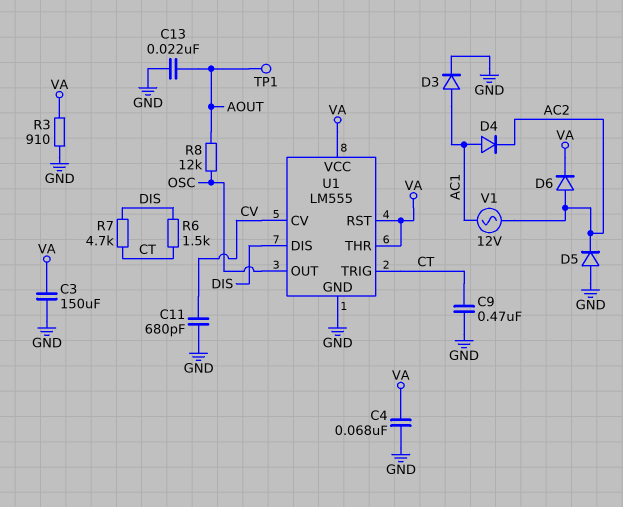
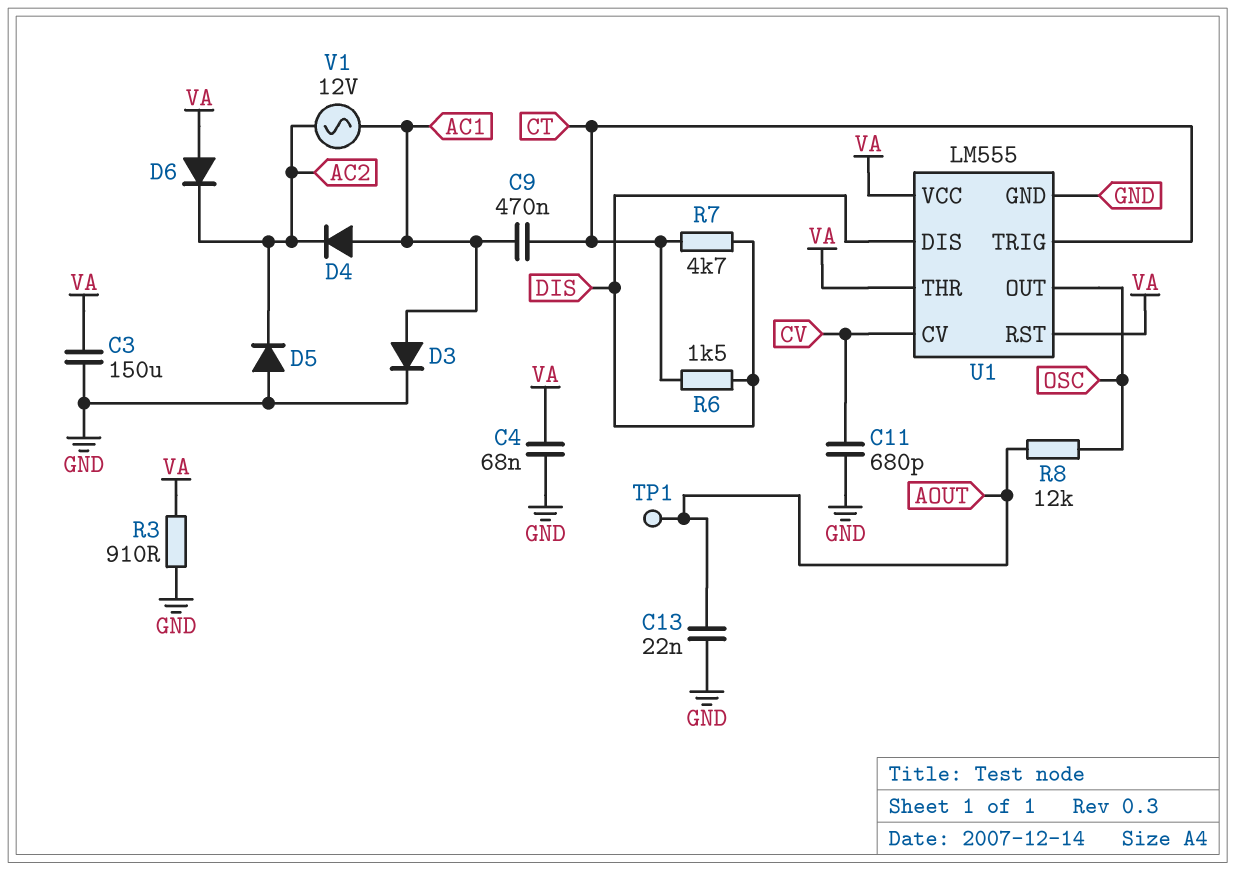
C9: 470nF (CT, GND) -> 470nF (AC1, CT)
D6: diode (A AC2, K VA) -> diode (A VA, K AC2)

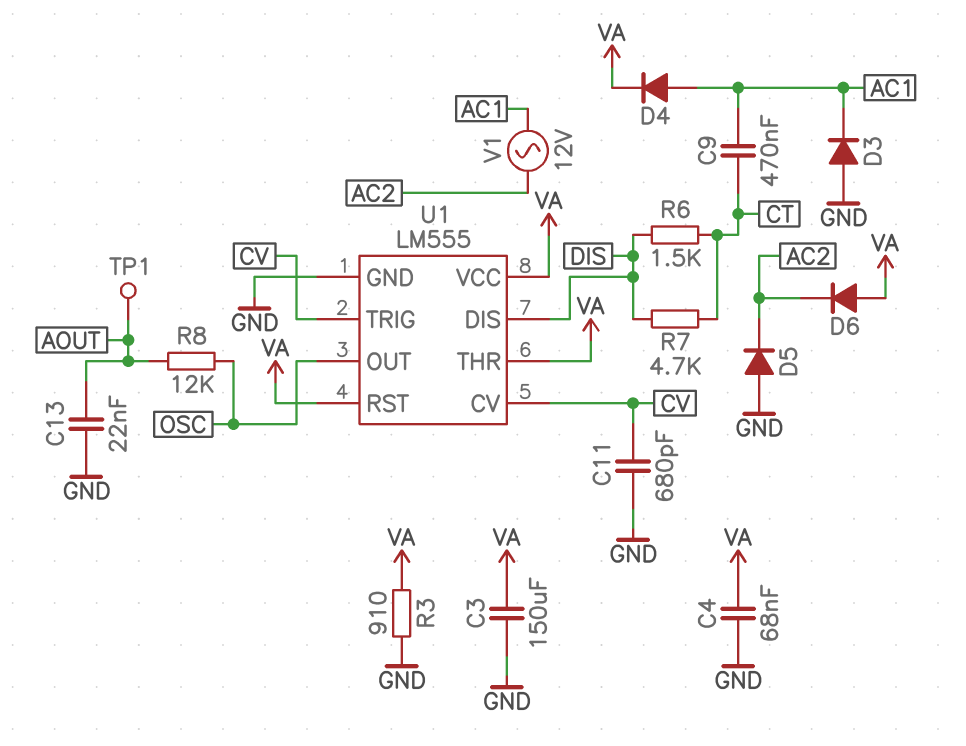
D3: diode (A AC1, K GND) -> diode (A GND, K AC1)
D4: diode (A AC1, K AC2) -> diode (A AC1, K VA)
U1 pin TRIG: CT -> CV

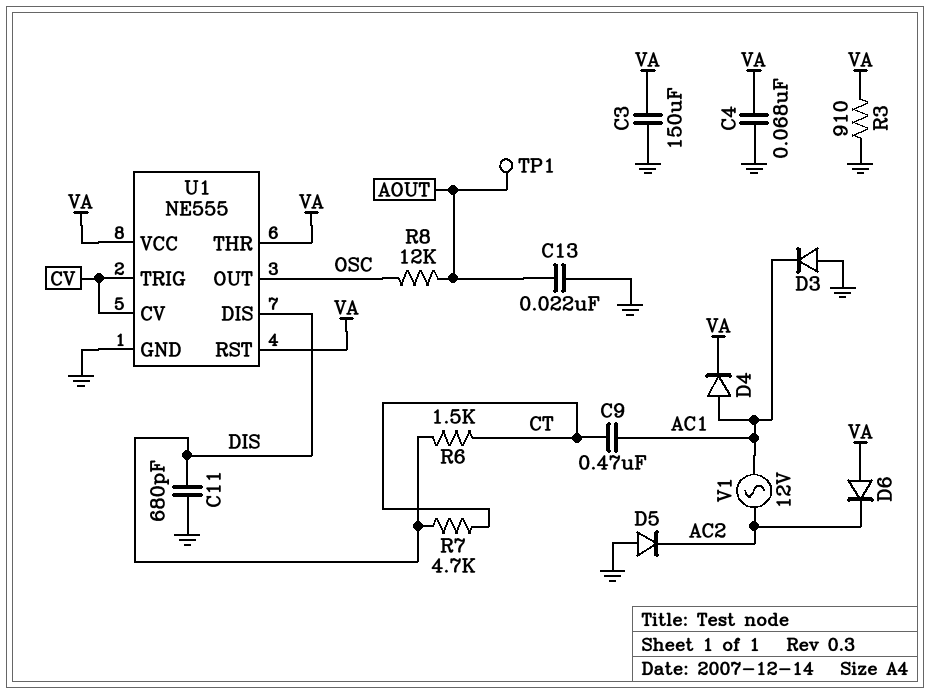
C11: 680pF (CV, GND) -> 680pF (DIS, GND)
U1: LM555 -> NE555

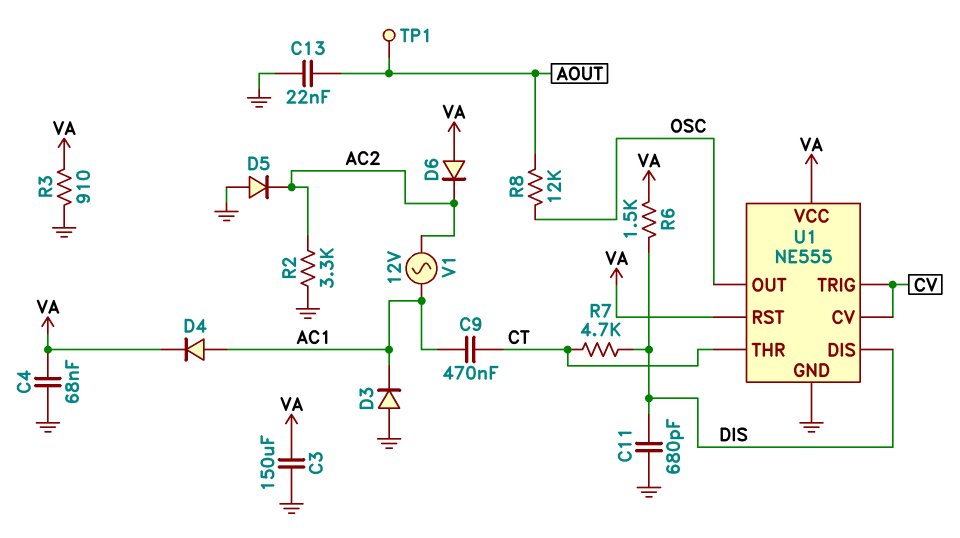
R2: none -> 3.3k (AC2, GND)
R6: 1.5k (CT, DIS) -> 1.5k (DIS, VA)
U1 pin THR: VA -> CT

